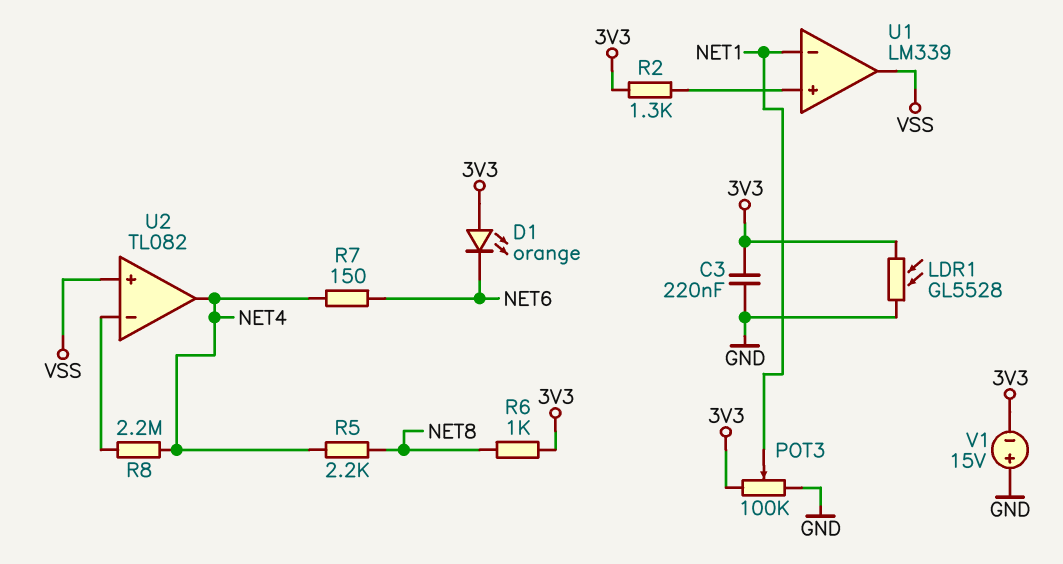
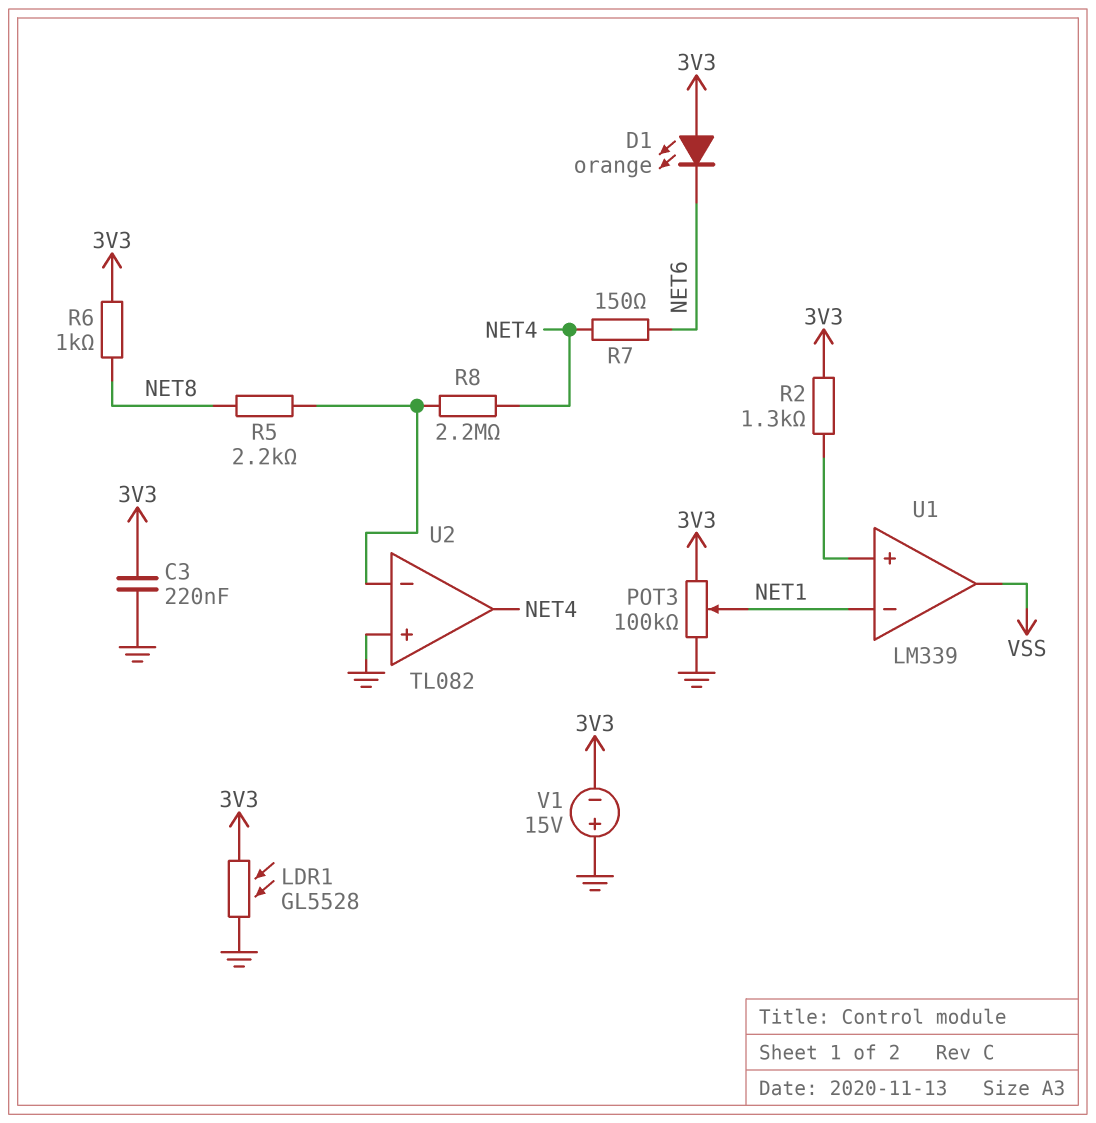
R5: 2.2k (NET4, NET8) -> 2.2k (NET8, U2/in-)
U2 pin in+: VSS -> GND

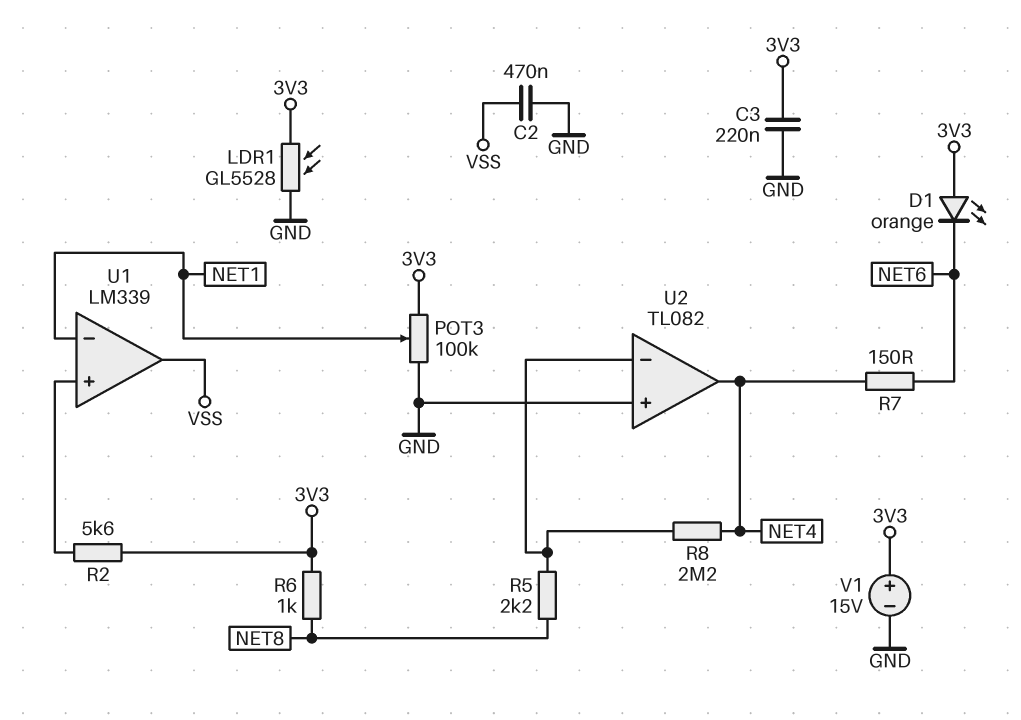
C2: none -> 470nF (GND, VSS)
R2: 1.3k (3V3, U1/in+) -> 5.6k (3V3, U1/in+)
V1: 15V (plus GND, minus 3V3) -> 15V (plus 3V3, minus GND)

